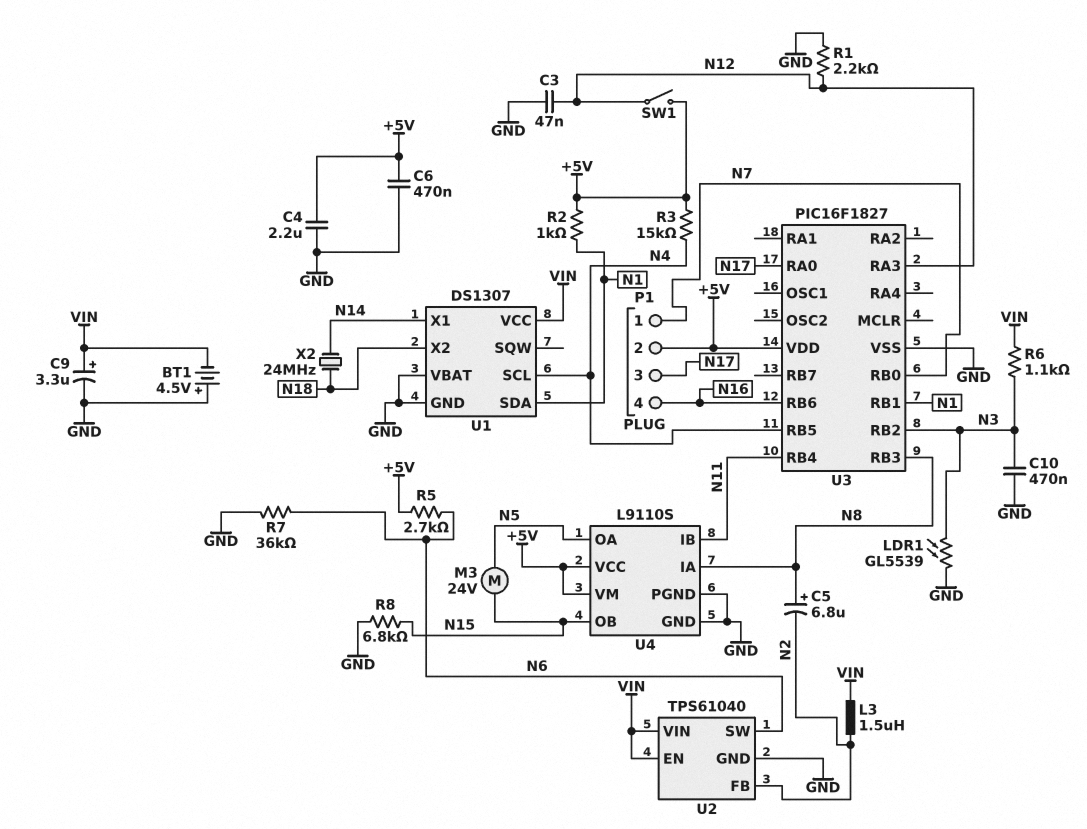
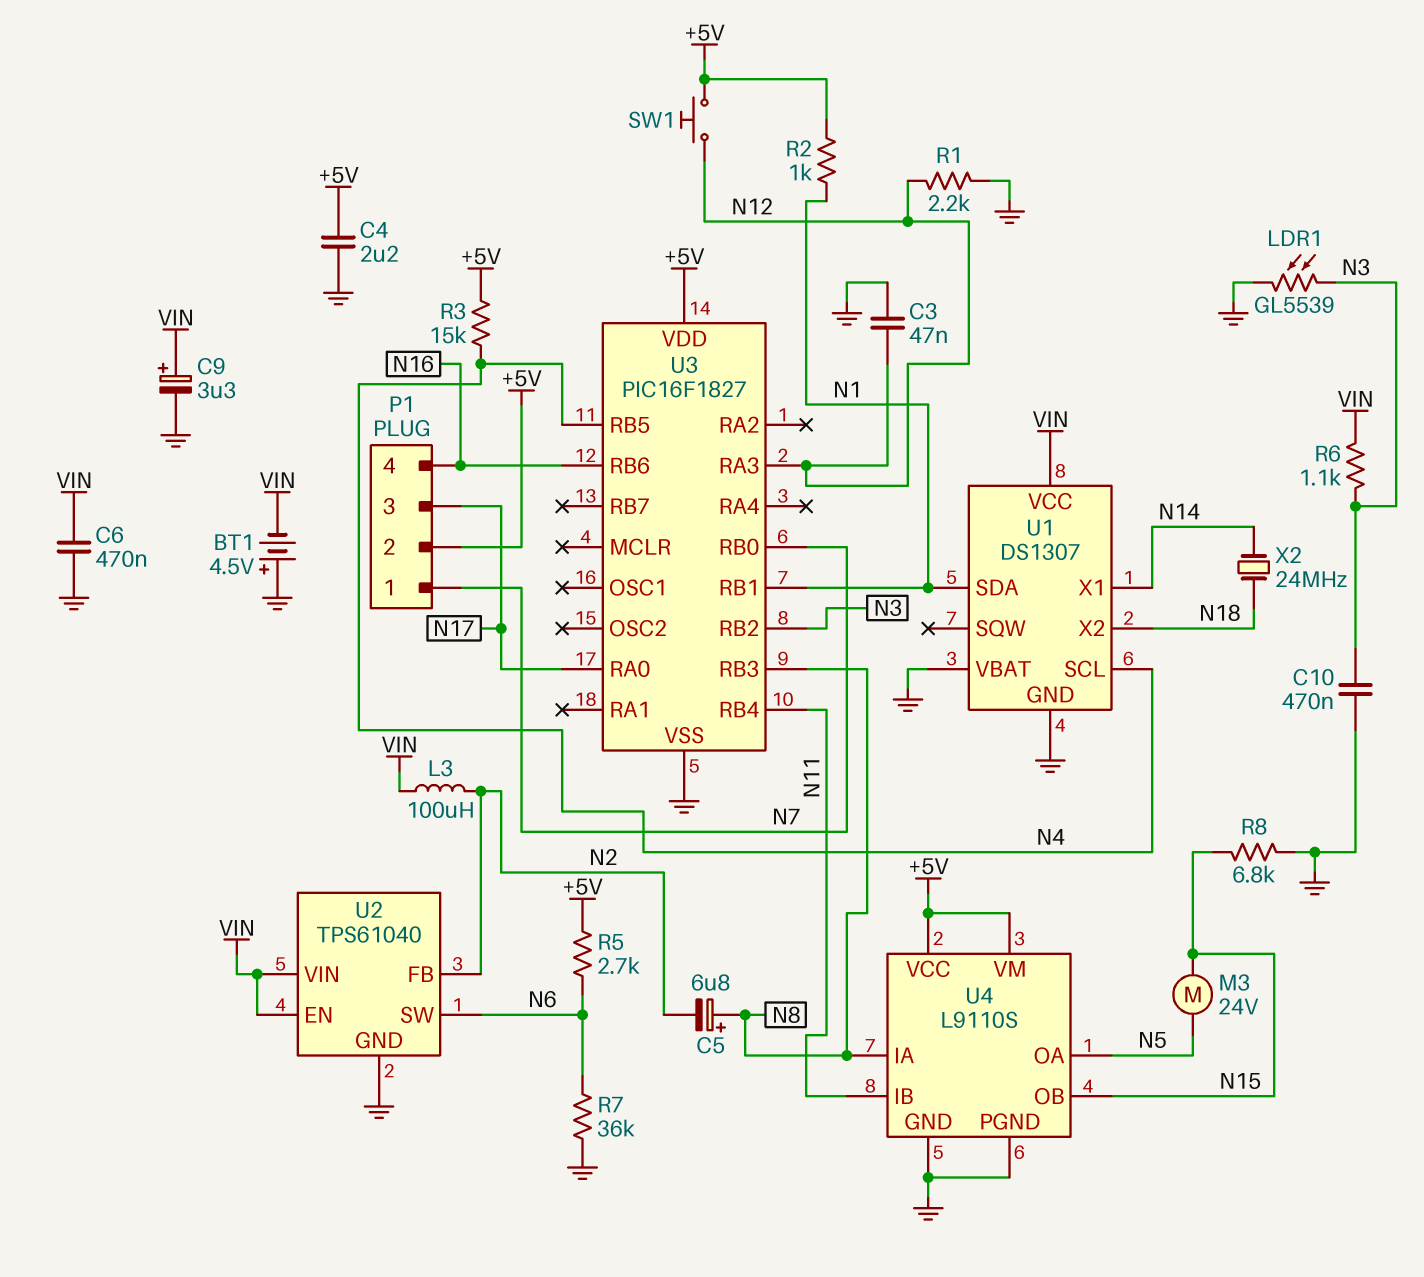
C6: 470nF (+5V, GND) -> 470nF (GND, VIN)
L3: 1.5uH (N2, VIN) -> 100uH (N2, VIN)
SW1: switch (+5V, N12) -> button (+5V, N12)

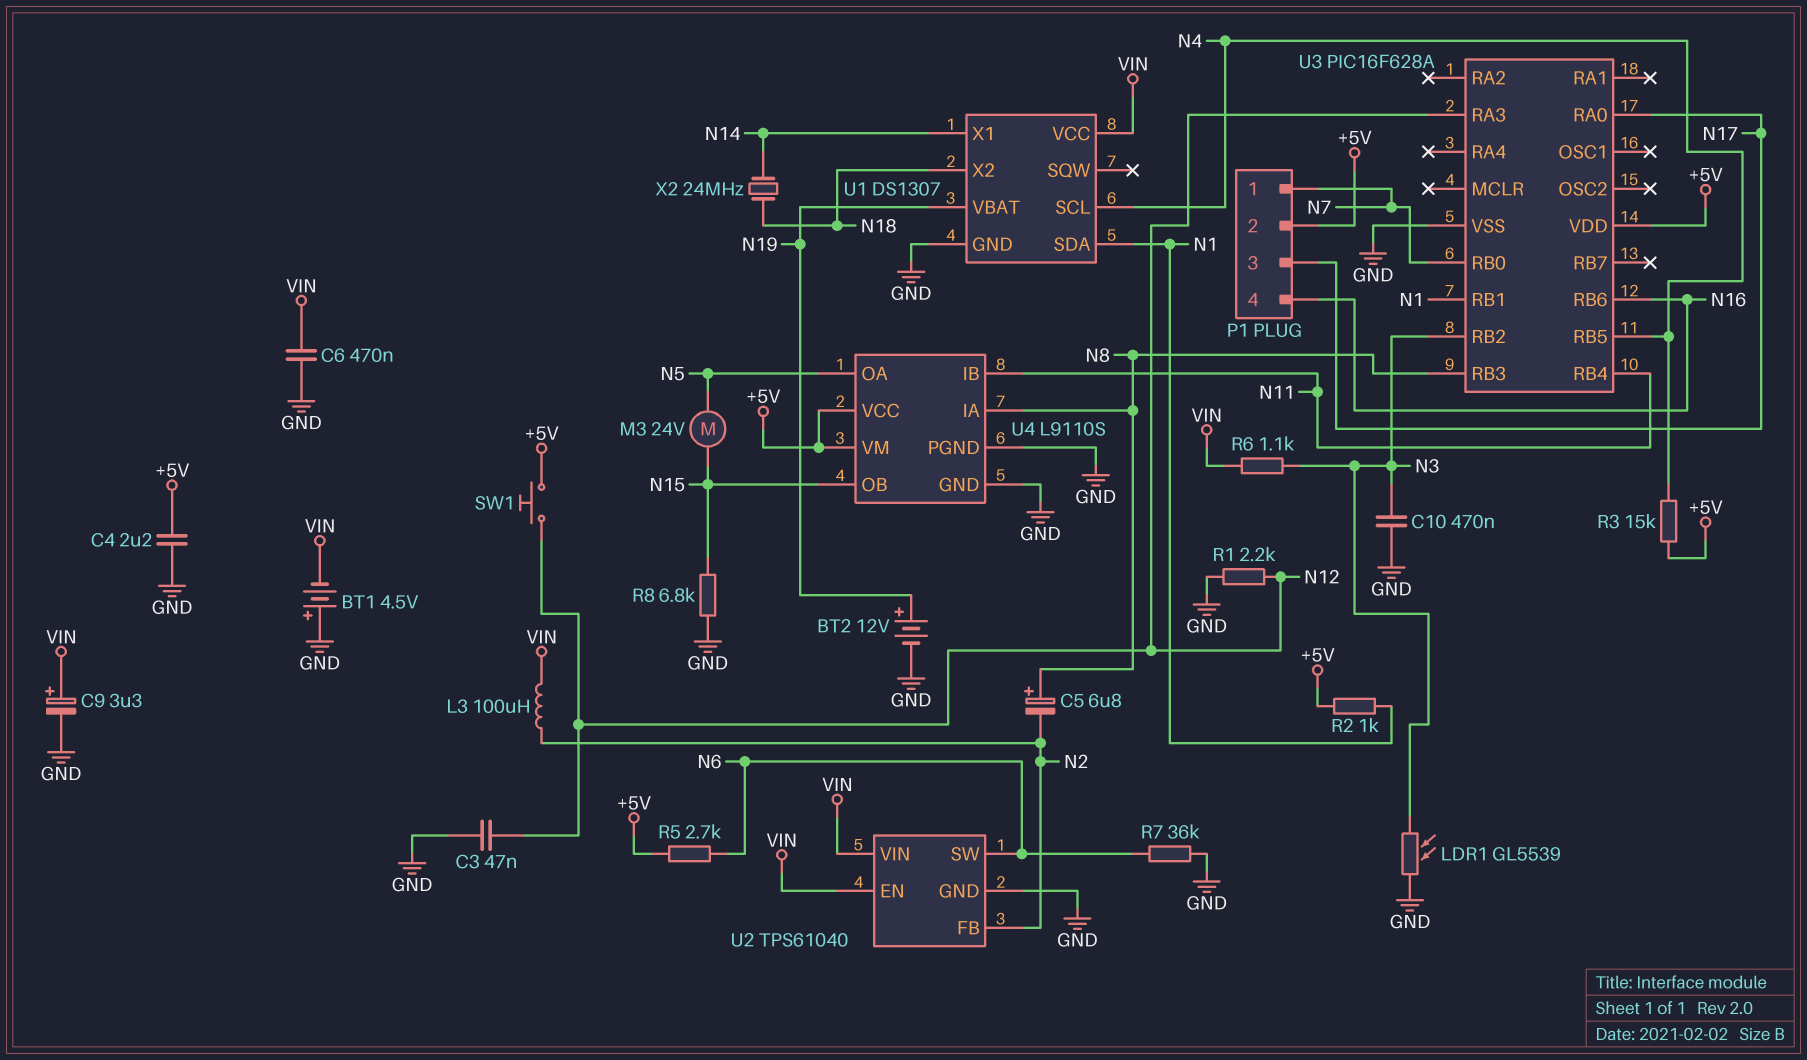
BT2: none -> 12V (plus N19, minus GND)
U1 pin VBAT: GND -> N19
U3: PIC16F1827 -> PIC16F628A

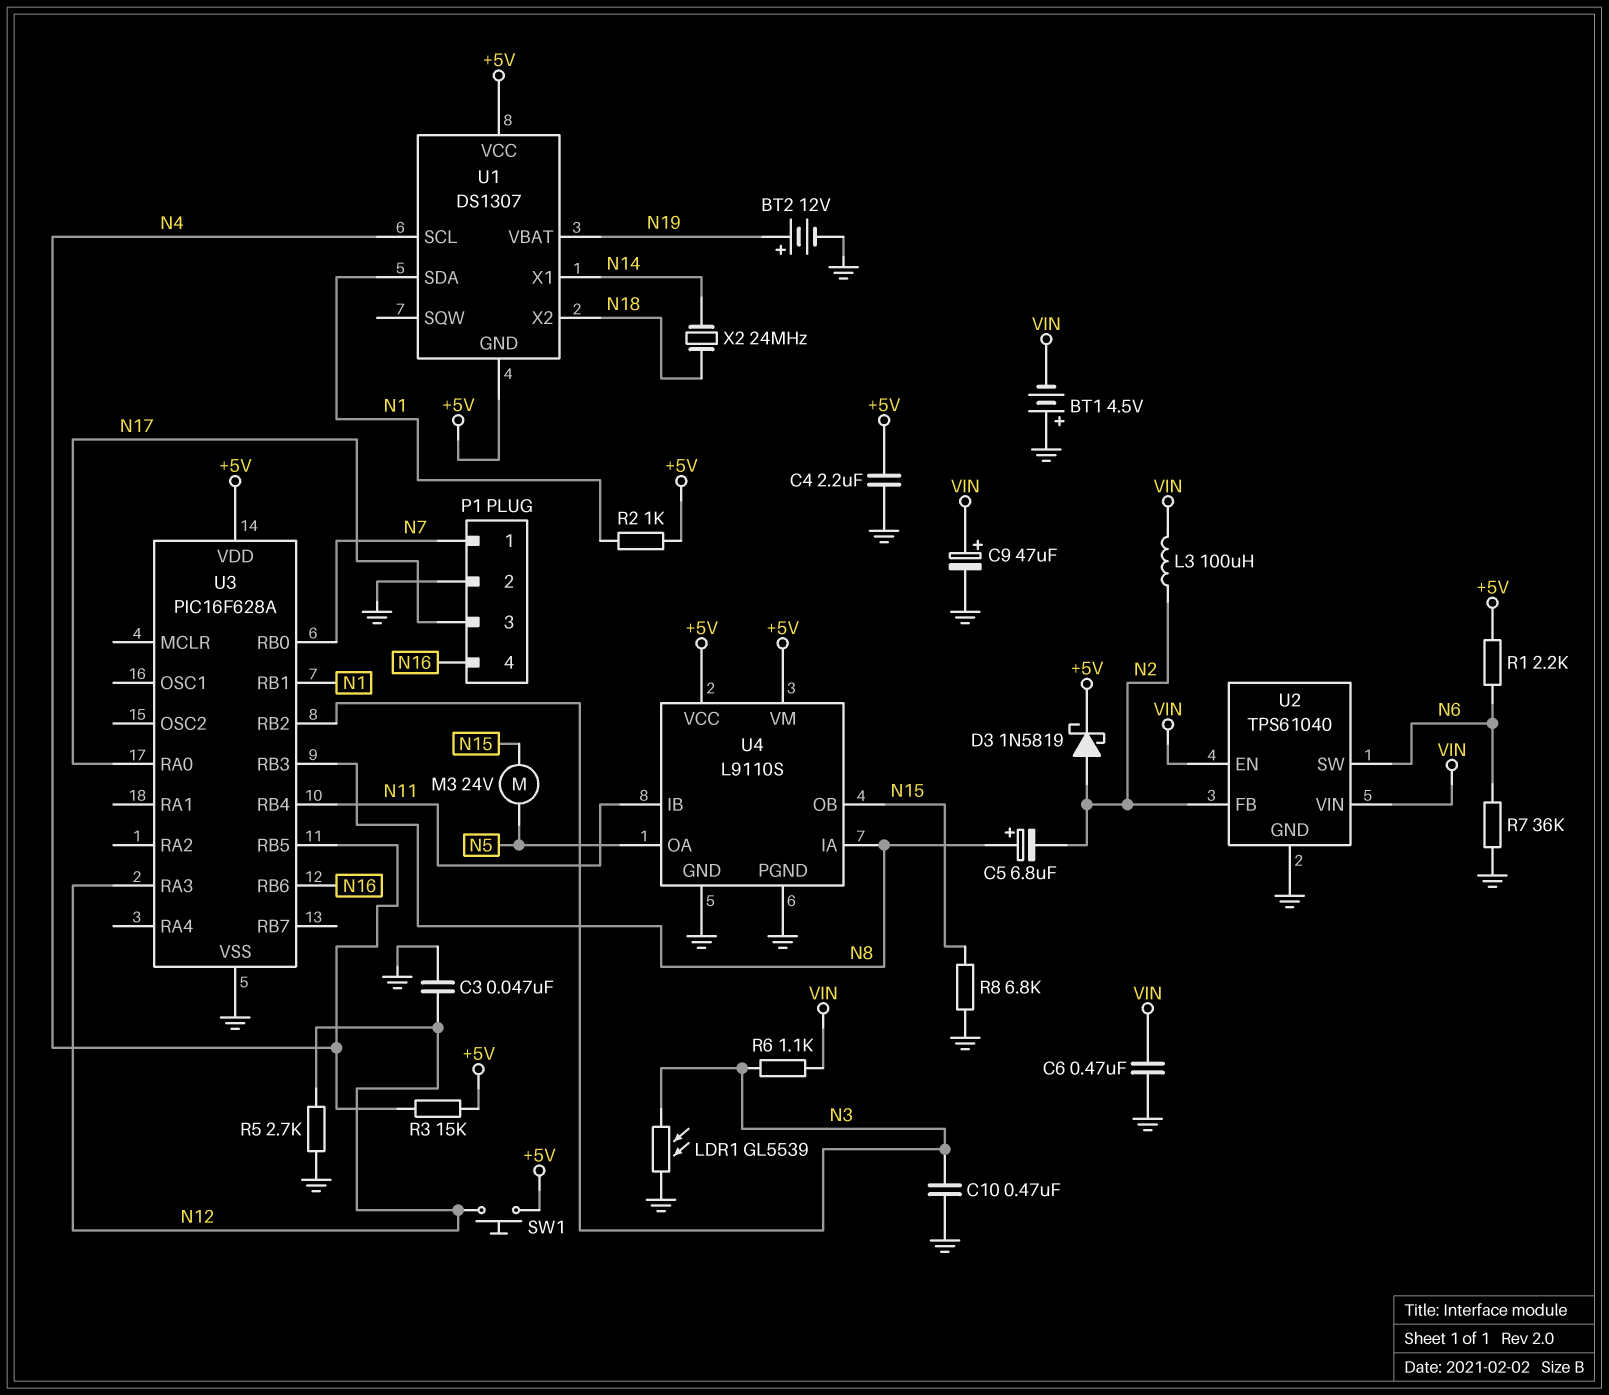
C9: 3.3uF (plus VIN, minus GND) -> 47uF (plus VIN, minus GND)
D3: none -> schottky 1N5819 (A N2, K +5V)
P1 pin 2: +5V -> GND
R1: 2.2k (GND, N12) -> 2.2k (+5V, N6)
R5: 2.7k (+5V, N6) -> 2.7k (GND, N12)
U1 pin GND: GND -> +5V
U1 pin VCC: VIN -> +5V

